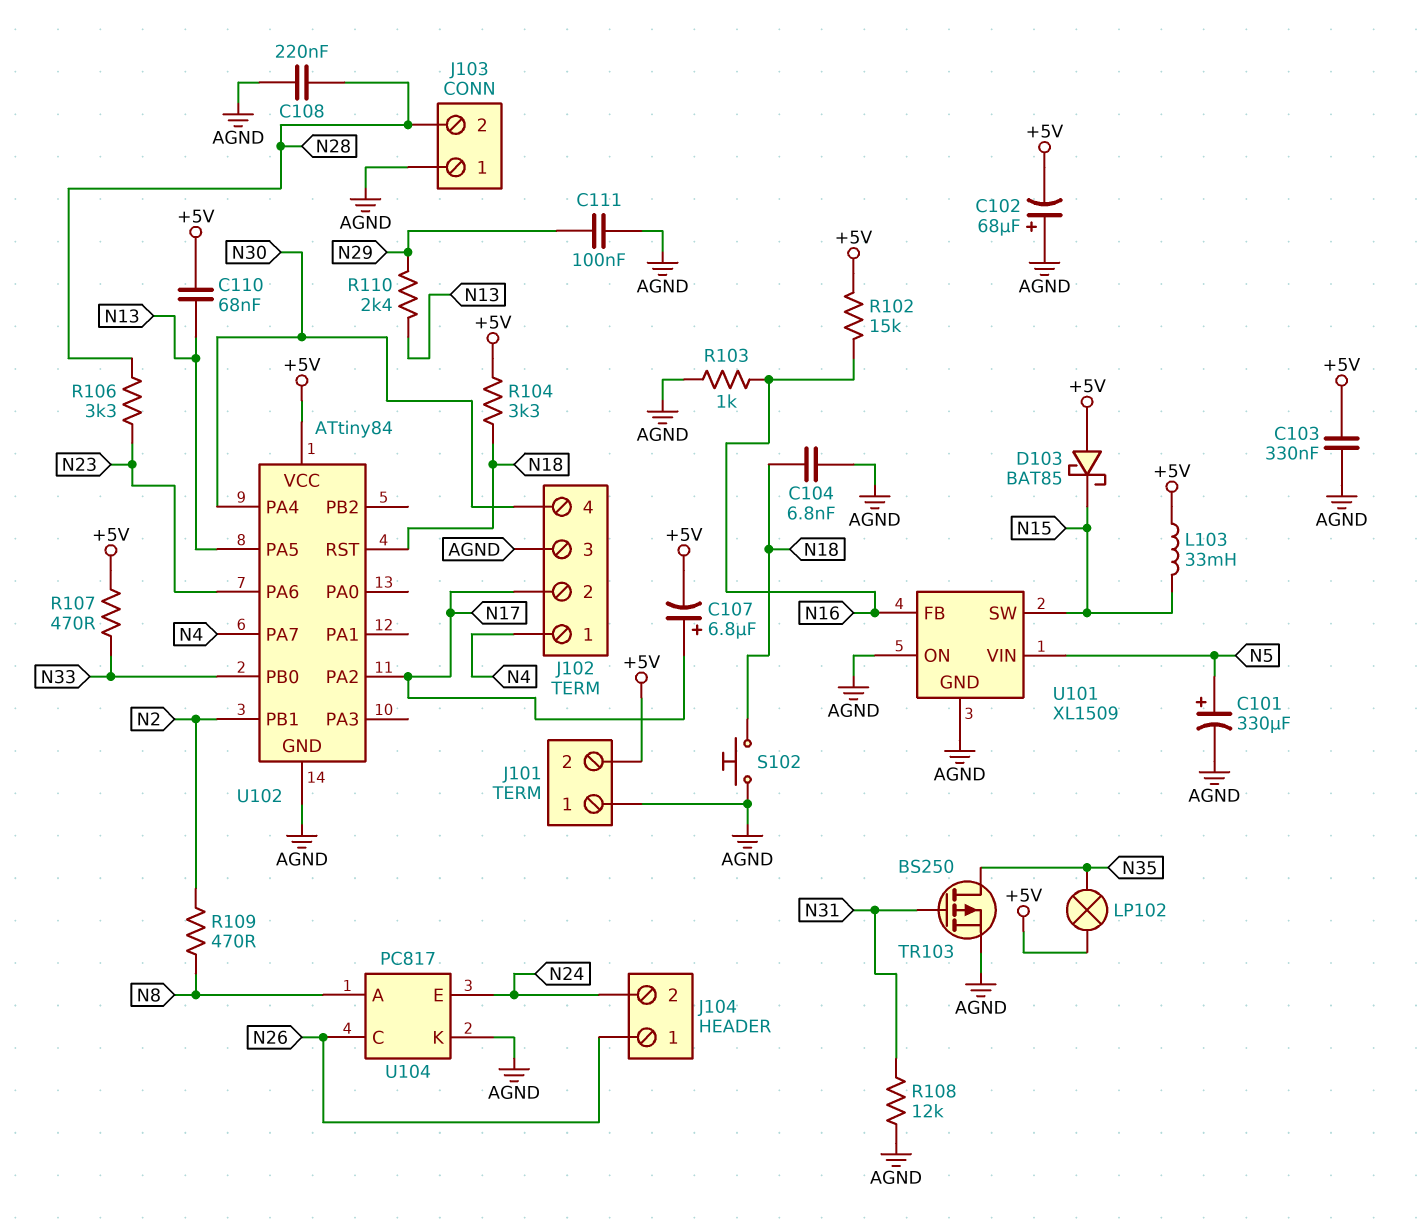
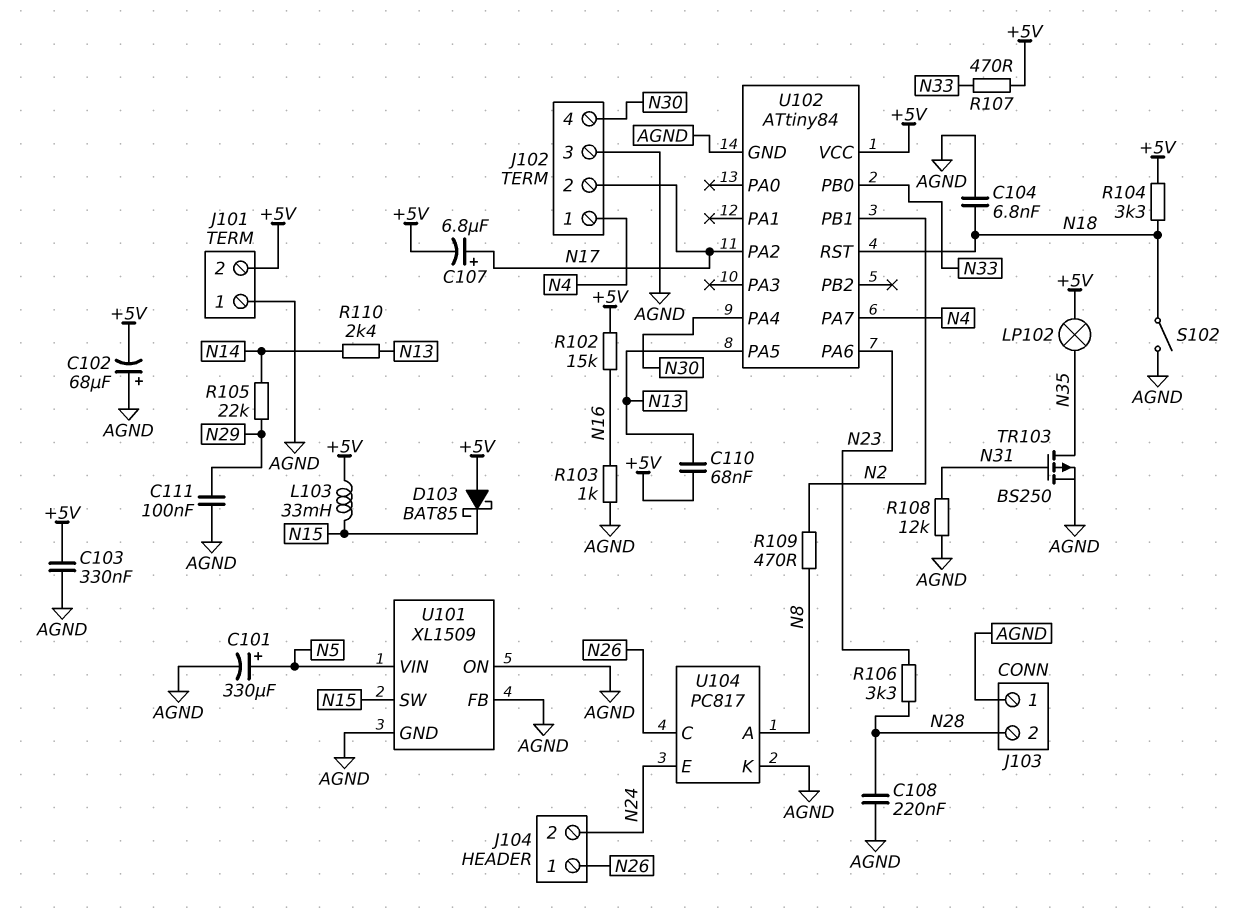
R105: none -> 22k (N14, N29)
R110: 2.4k (N13, N29) -> 2.4k (N13, N14)
S102: button (AGND, N18) -> switch (AGND, N18)
U101 pin FB: N16 -> AGND

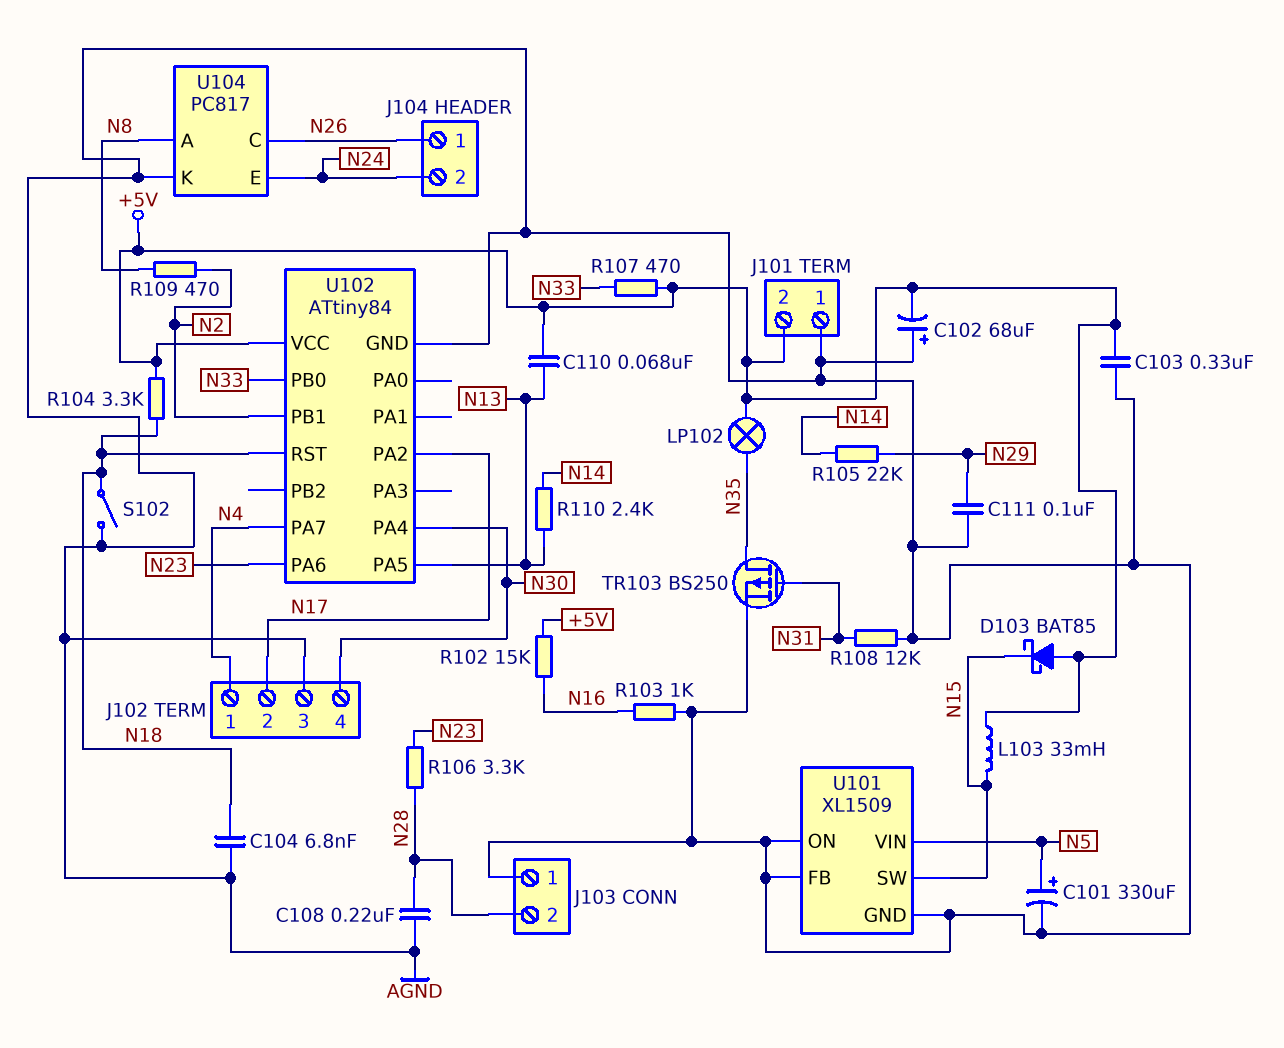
C107: 6.8uF (plus N17, minus +5V) -> none

